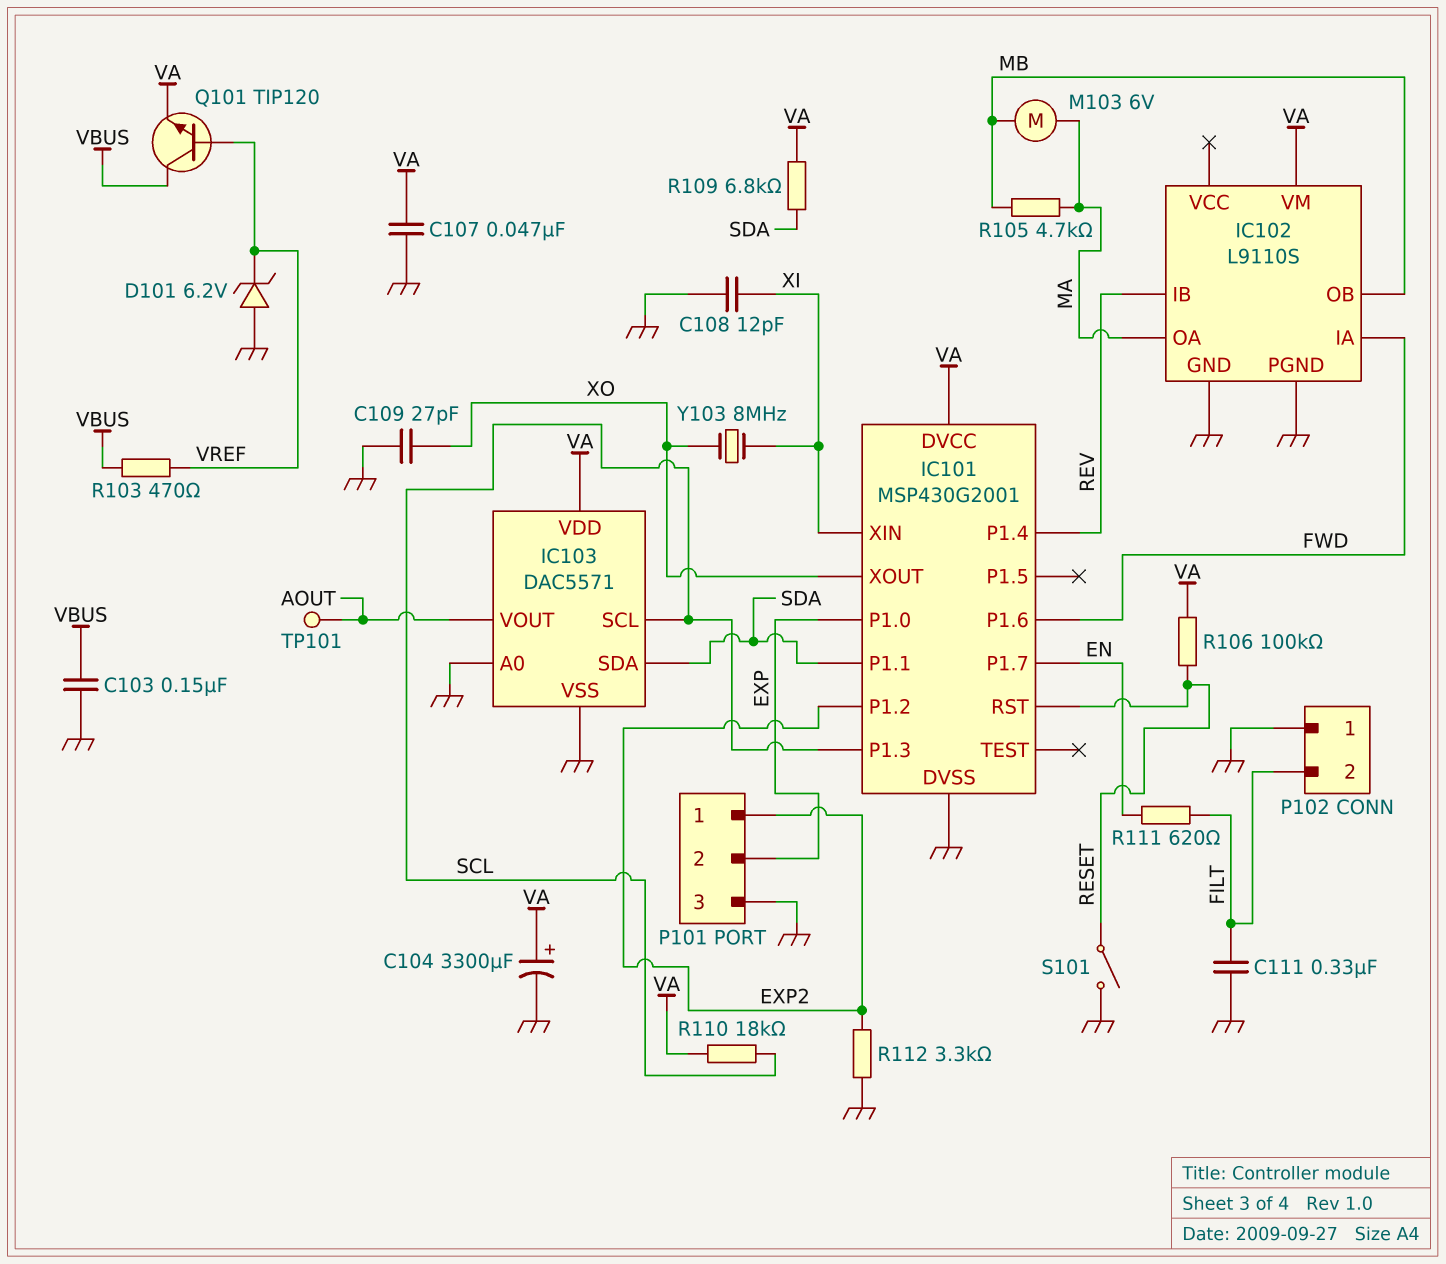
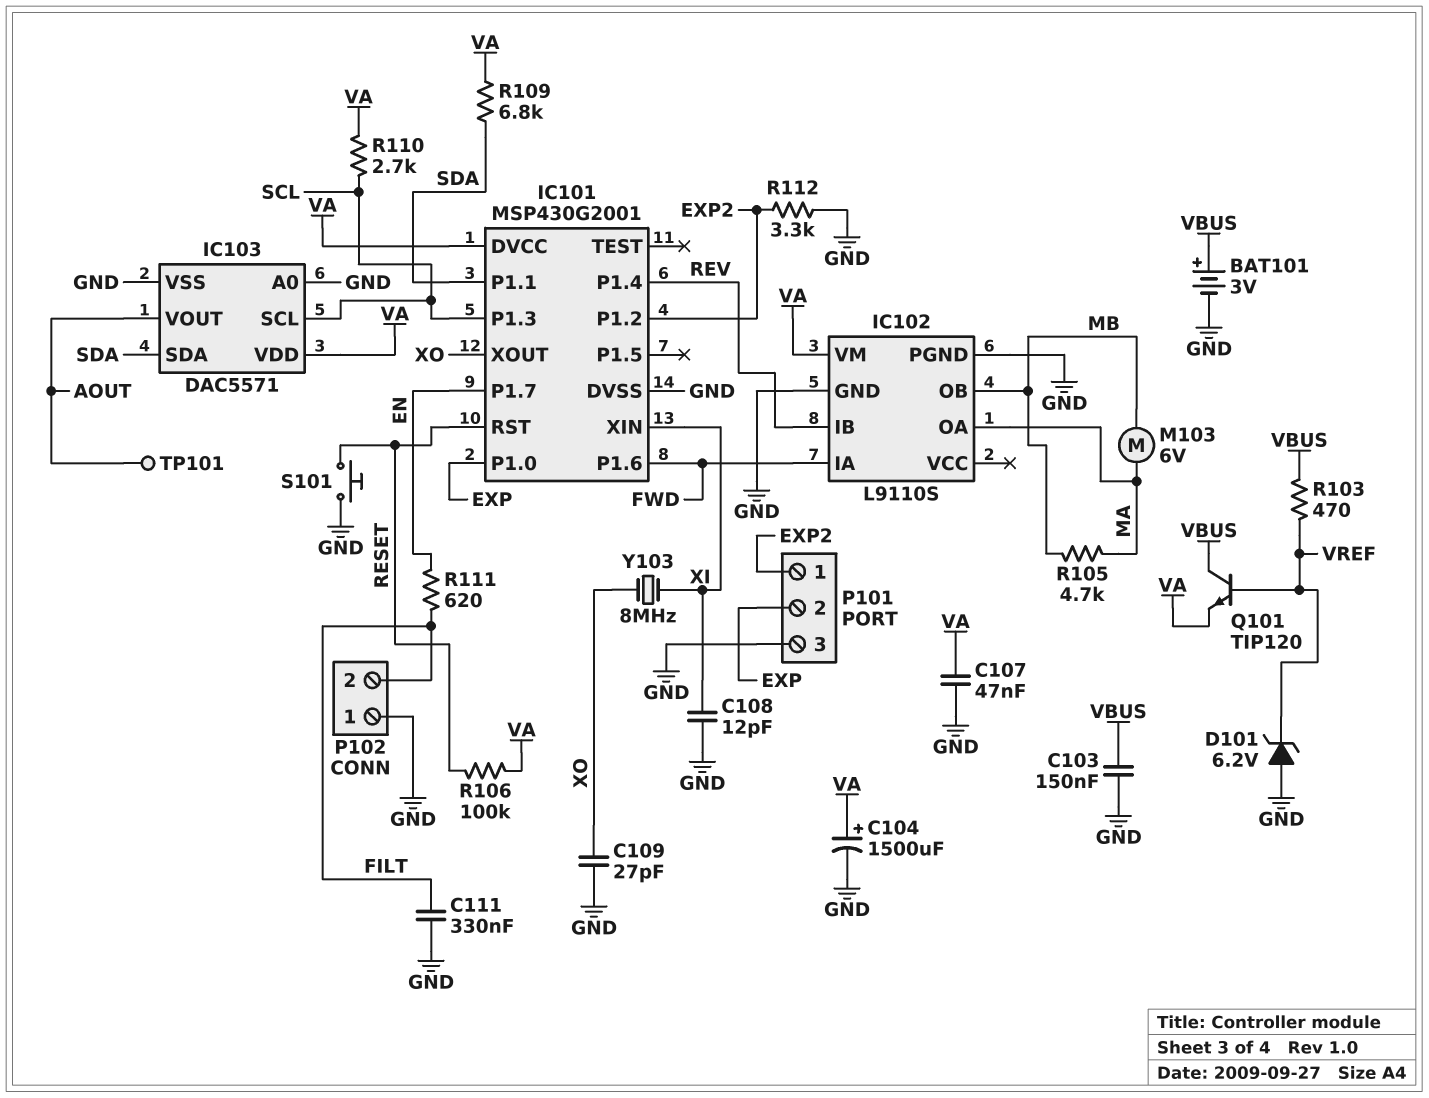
BAT101: none -> 3V (plus VBUS, minus GND)
C104: 3300uF (plus VA, minus GND) -> 1500uF (plus VA, minus GND)
R110: 18k (SCL, VA) -> 2.7k (SCL, VA)
S101: switch (GND, RESET) -> button (GND, RESET)

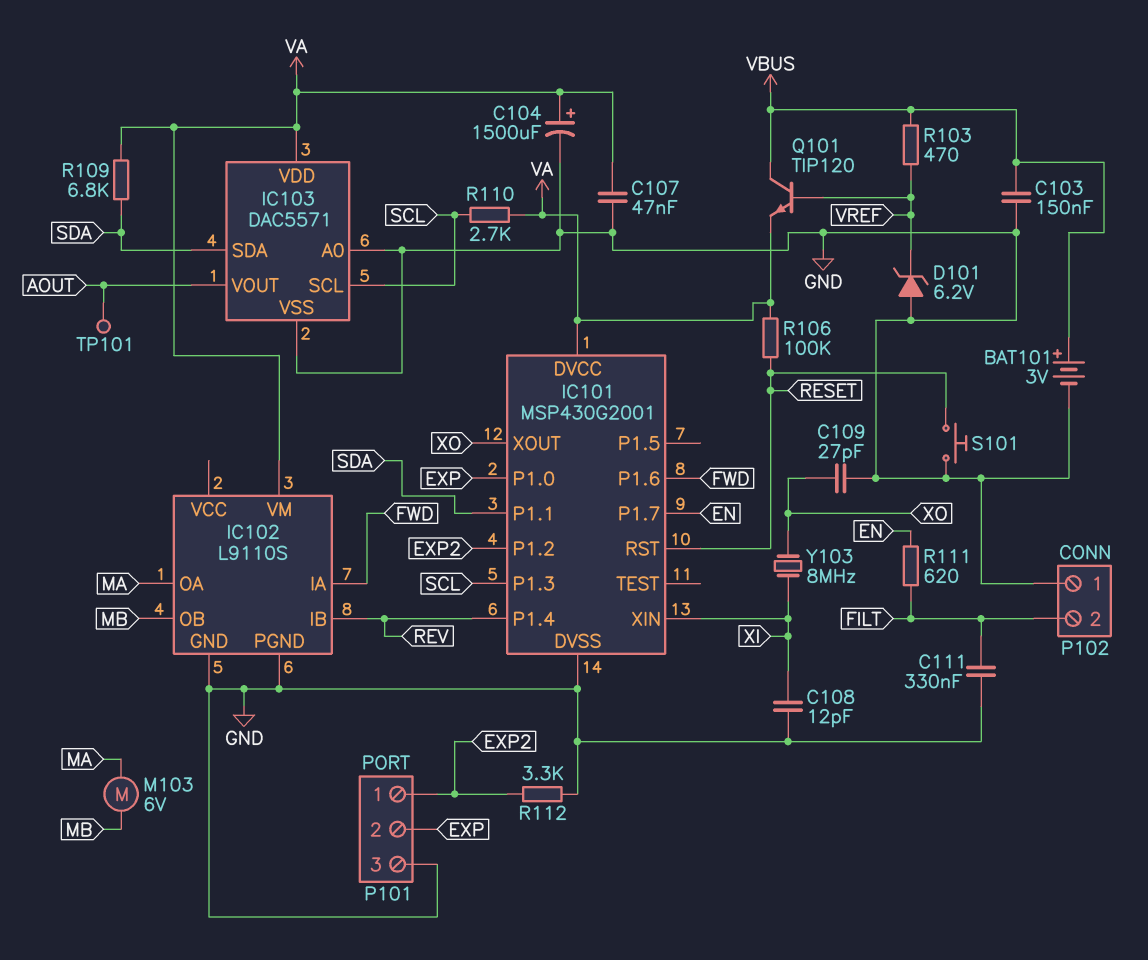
R105: 4.7k (MA, MB) -> none

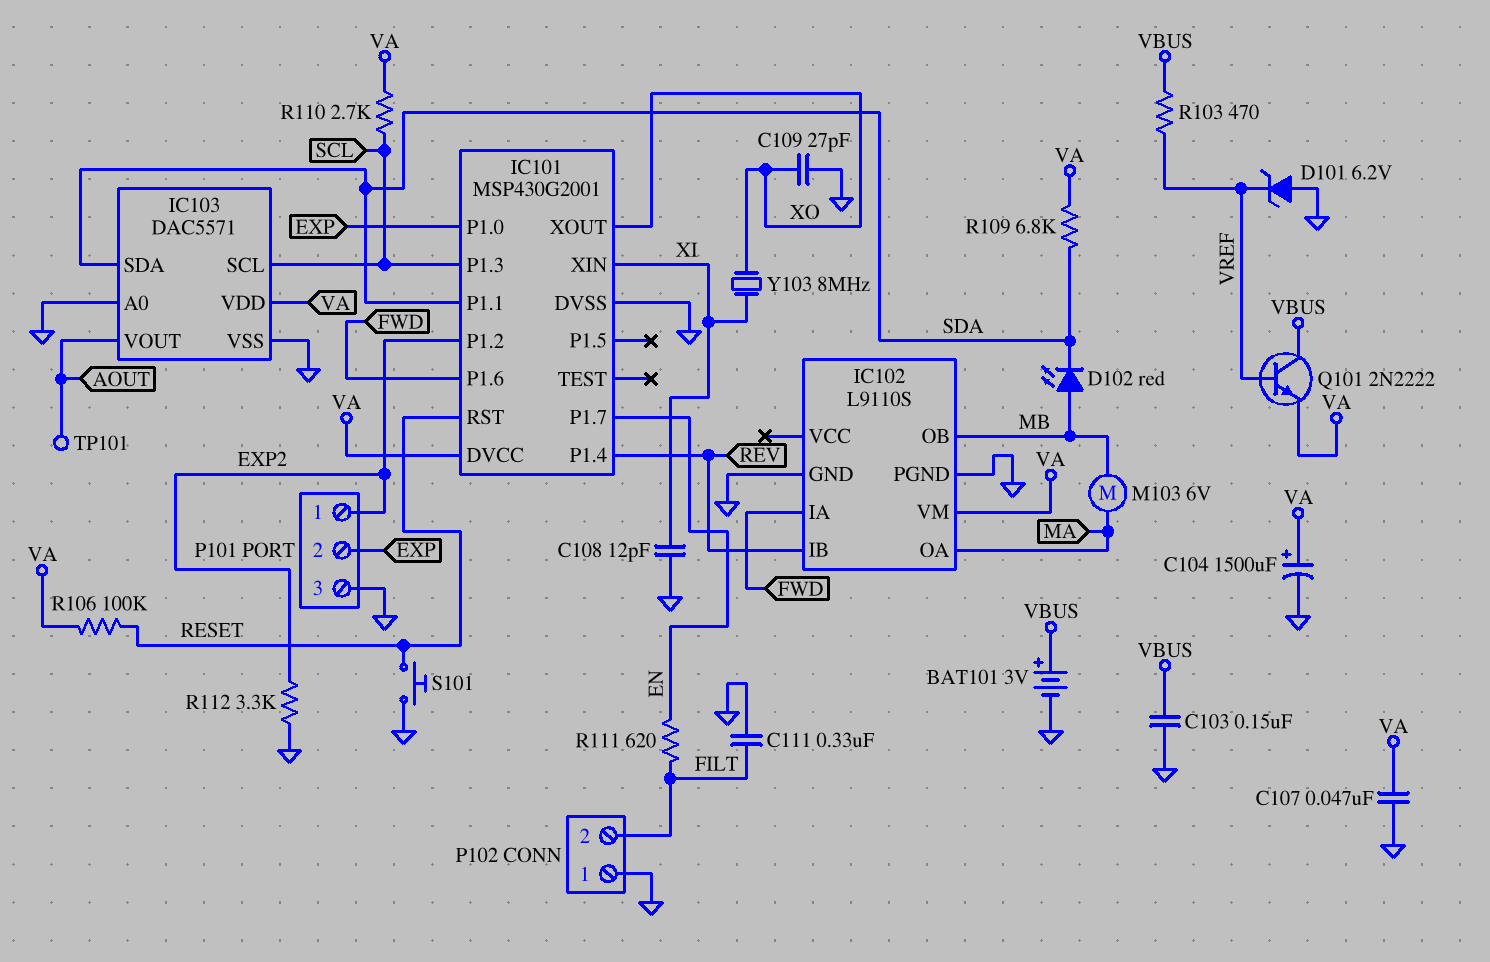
D102: none -> LED red (A MB, K SDA)
Q101: NPN TIP120 (B VREF, C VBUS, E VA) -> NPN 2N2222 (B VREF, C VBUS, E VA)

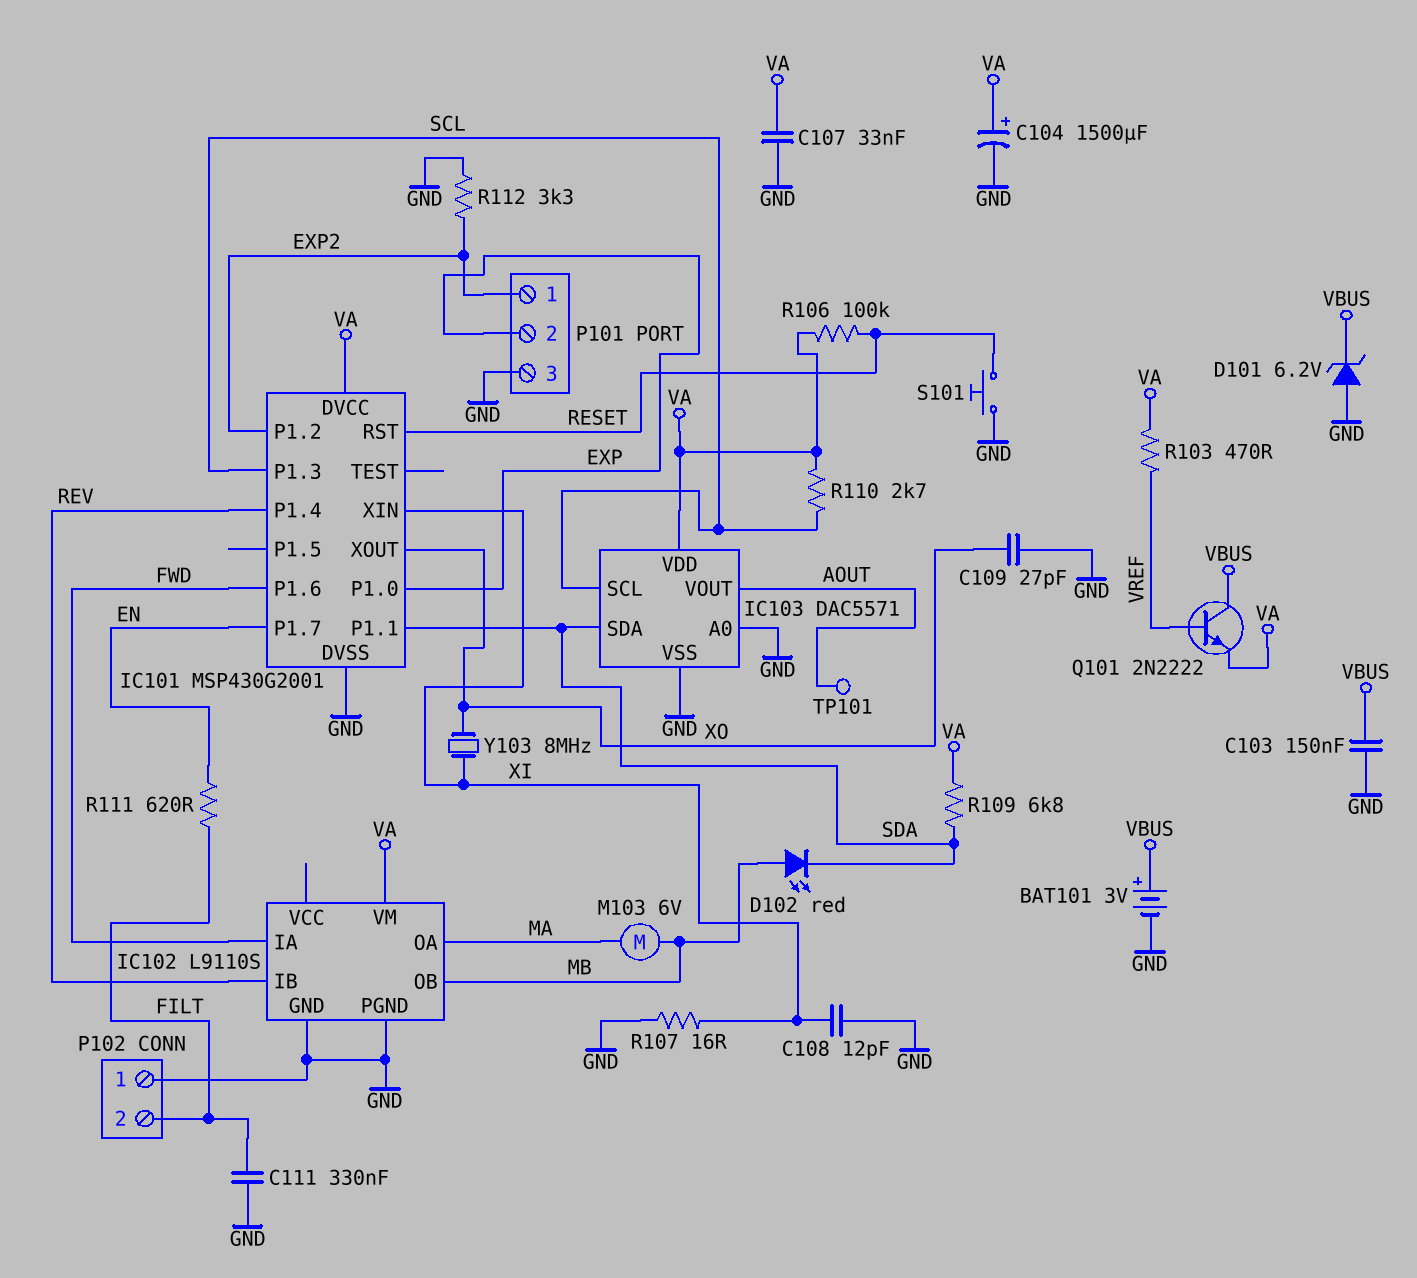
C107: 47nF (GND, VA) -> 33nF (GND, VA)
D101: zener 6.2V (A GND, K VREF) -> zener 6.2V (A GND, K VBUS)
R103: 470 (VBUS, VREF) -> 470 (VA, VREF)
R107: none -> 16 (GND, XI)

